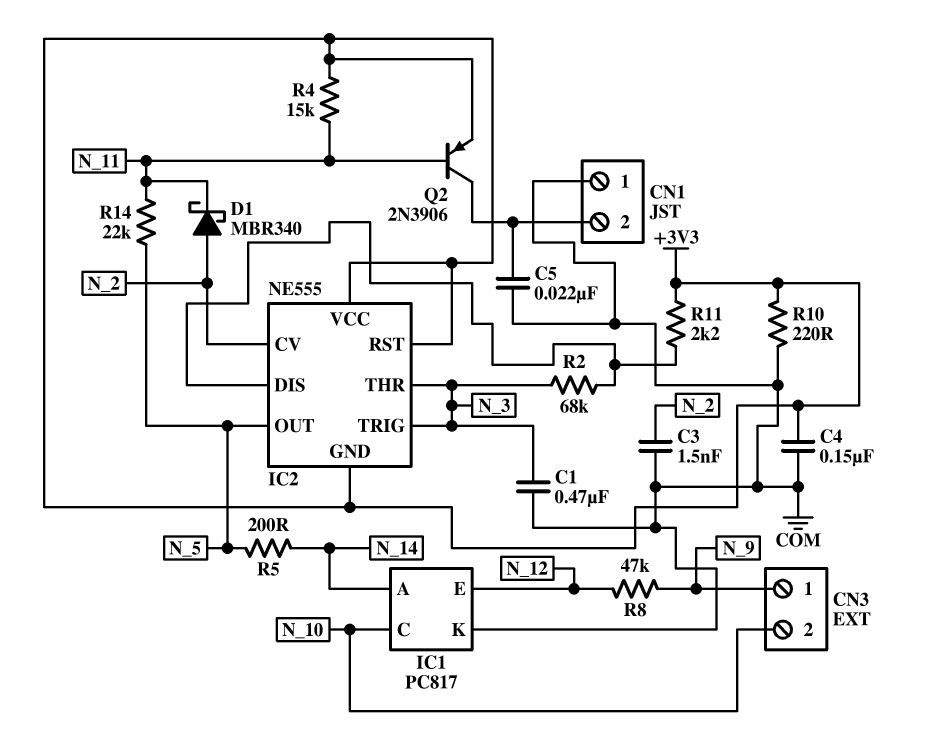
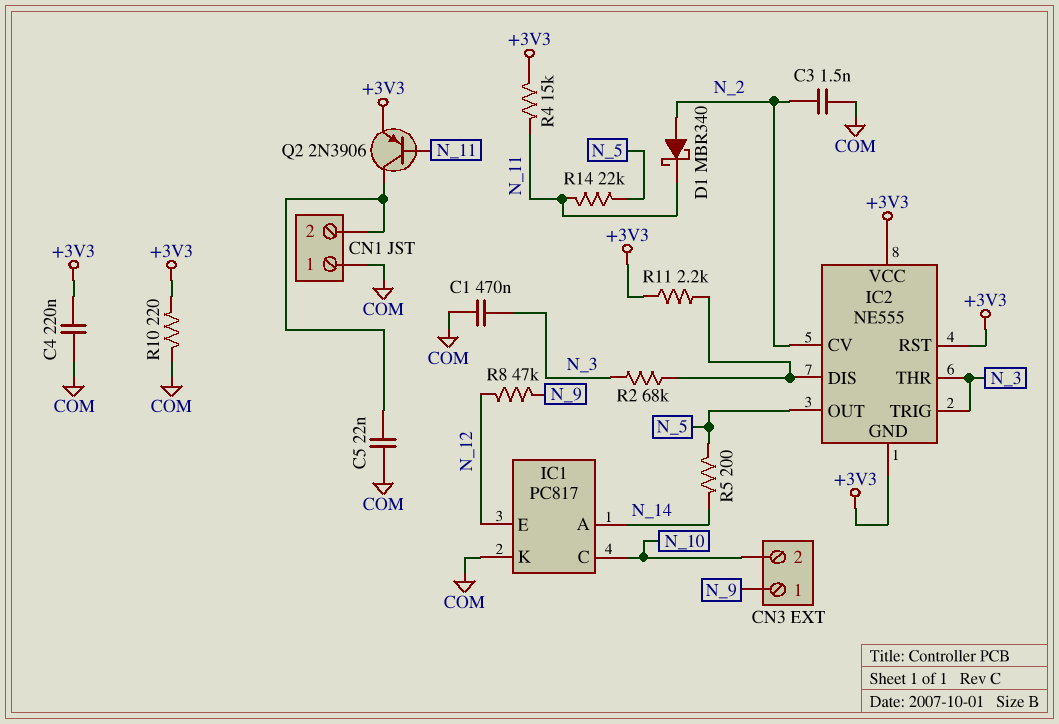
C4: 150nF (+3V3, COM) -> 220nF (+3V3, COM)

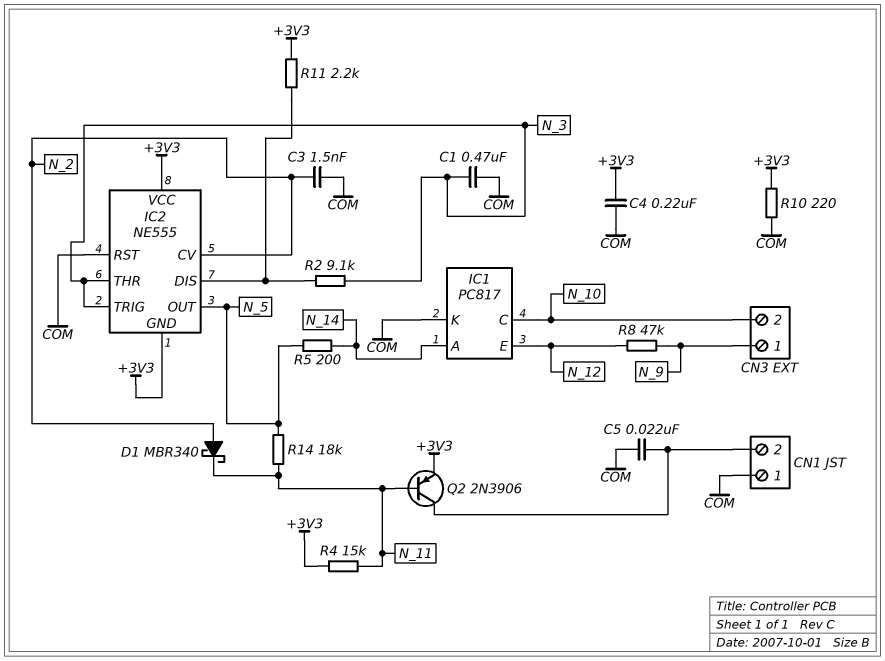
IC2 pin RST: +3V3 -> COM
R2: 68k (IC2/DIS, N_3) -> 9.1k (IC2/DIS, N_3)
R14: 22k (N_5, N_11) -> 18k (N_5, N_11)

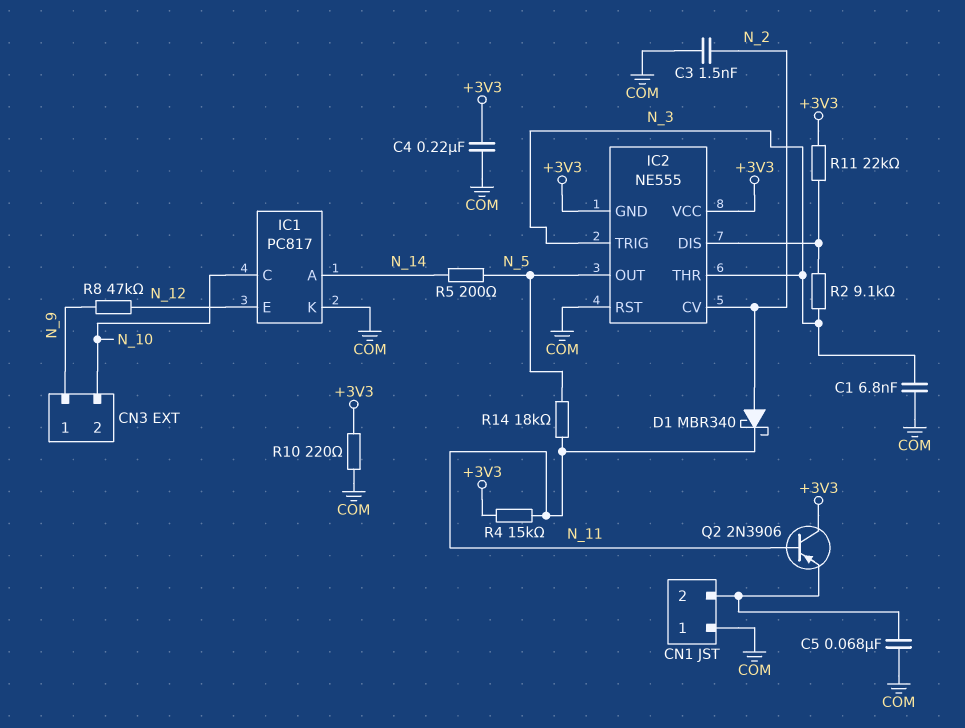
C1: 470nF (COM, N_3) -> 6.8nF (COM, N_3)
C5: 22nF (CN1/2, COM) -> 68nF (CN1/2, COM)
Q2: PNP 2N3906 (B N_11, C CN1/2, E +3V3) -> PNP 2N3906 (B N_11, C +3V3, E CN1/2)
R11: 2.2k (+3V3, IC2/DIS) -> 22k (+3V3, IC2/DIS)

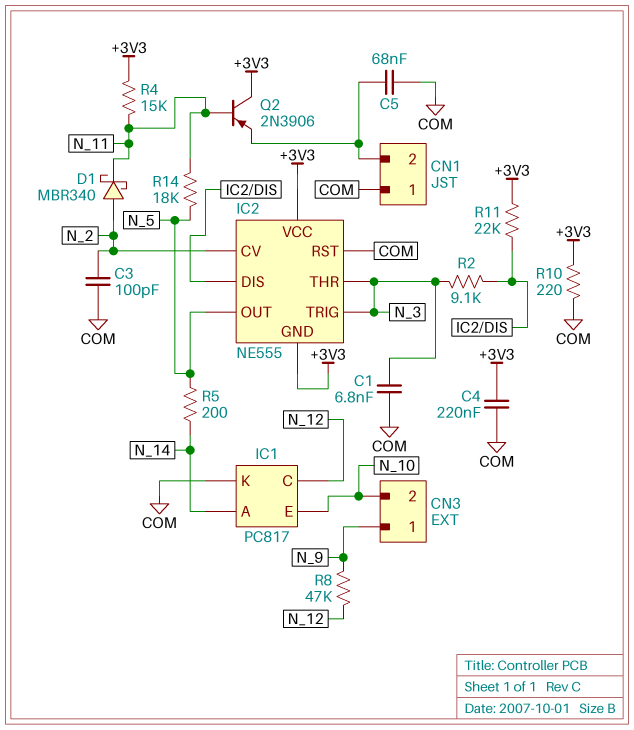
C3: 1.5nF (COM, N_2) -> 100pF (COM, N_2)
IC1 pin C: N_10 -> N_12
IC1 pin E: N_12 -> N_10

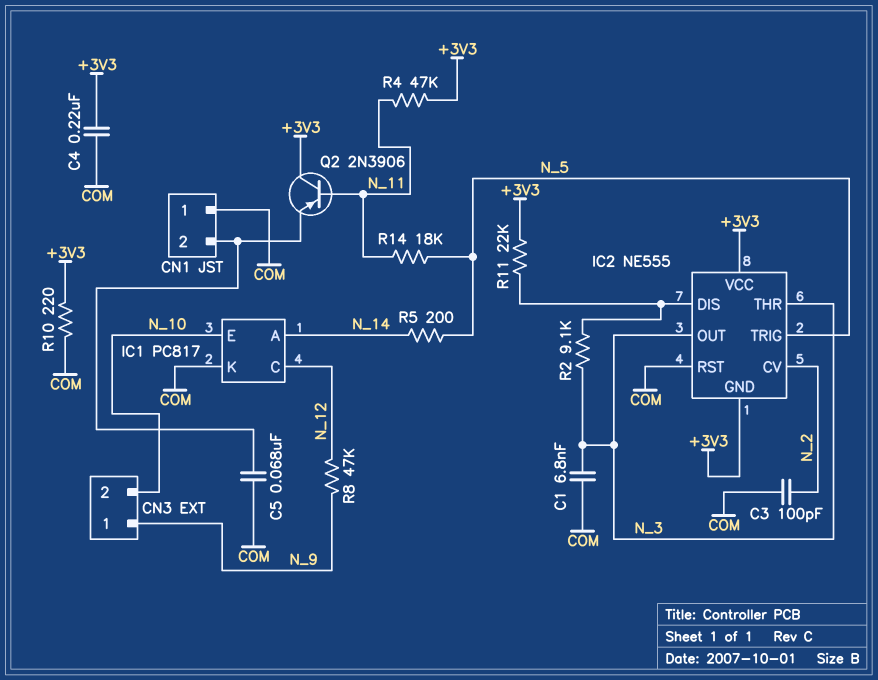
D1: schottky MBR340 (A N_2, K N_11) -> none
IC2 pin OUT: N_5 -> N_3
IC2 pin TRIG: N_3 -> N_5
R4: 15k (+3V3, N_11) -> 47k (+3V3, N_11)

